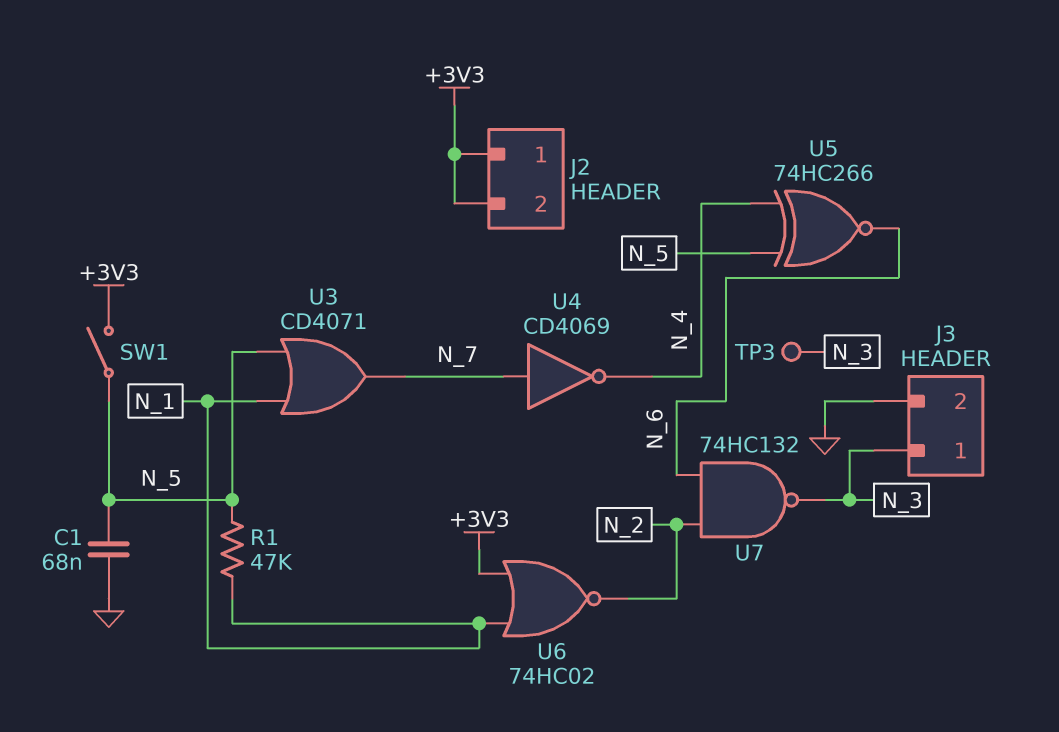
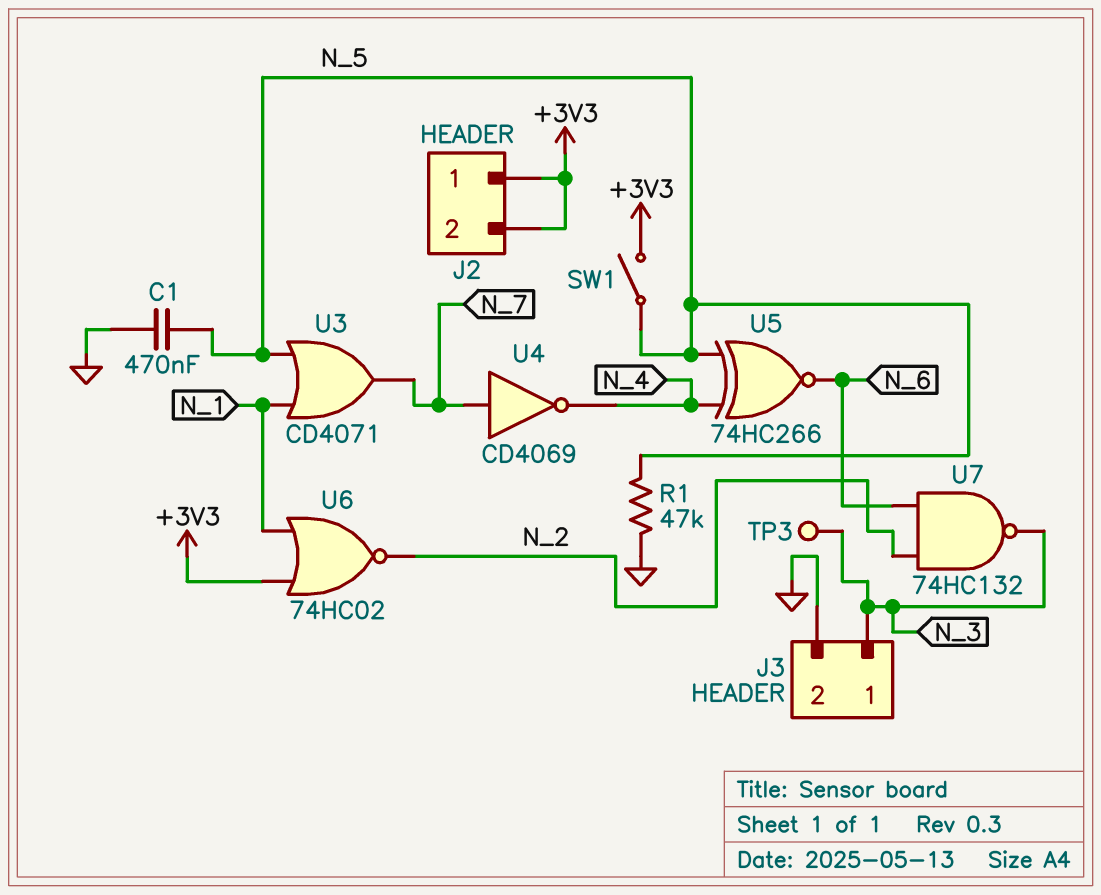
C1: 68nF (GND, N_5) -> 470nF (GND, N_5)
R1: 47k (N_1, N_5) -> 47k (GND, N_5)

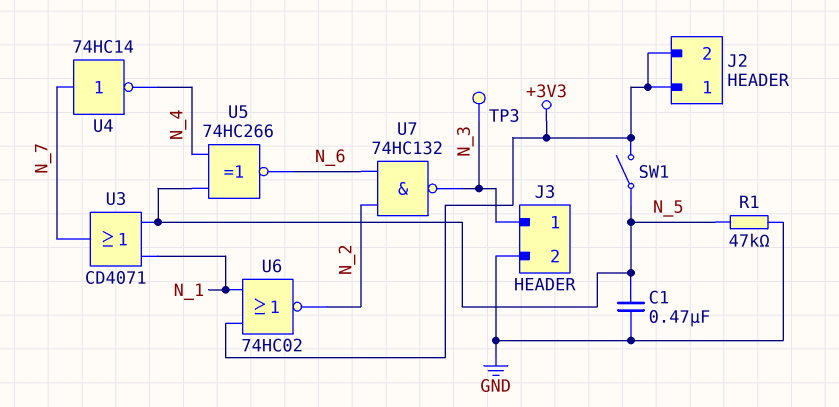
U4: NOT CD4069 (in N_7, out N_4) -> NOT 74HC14 (in N_7, out N_4)

